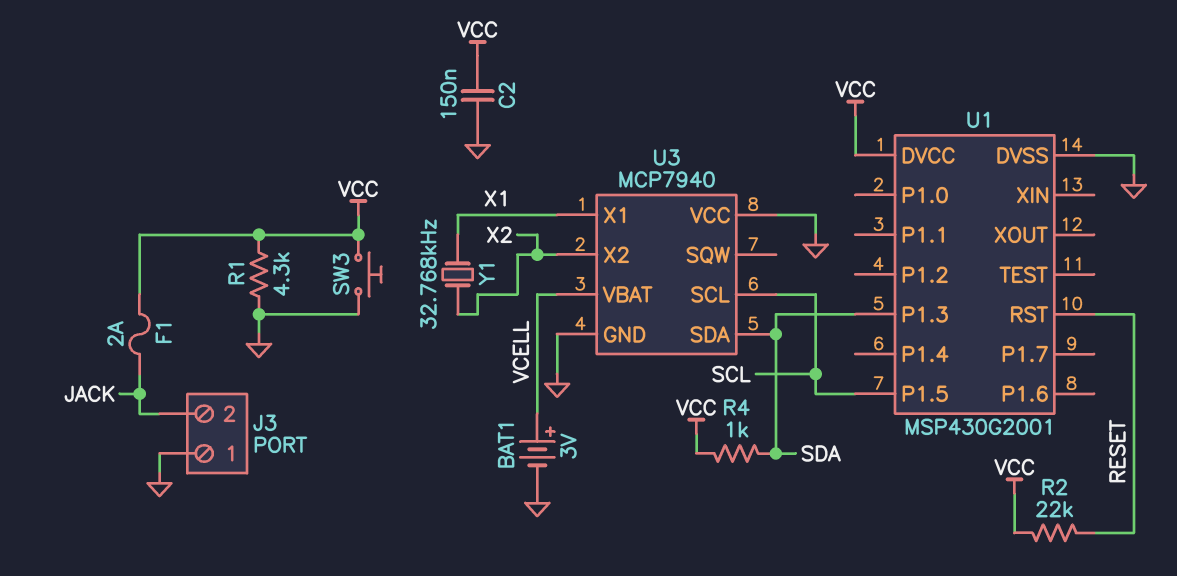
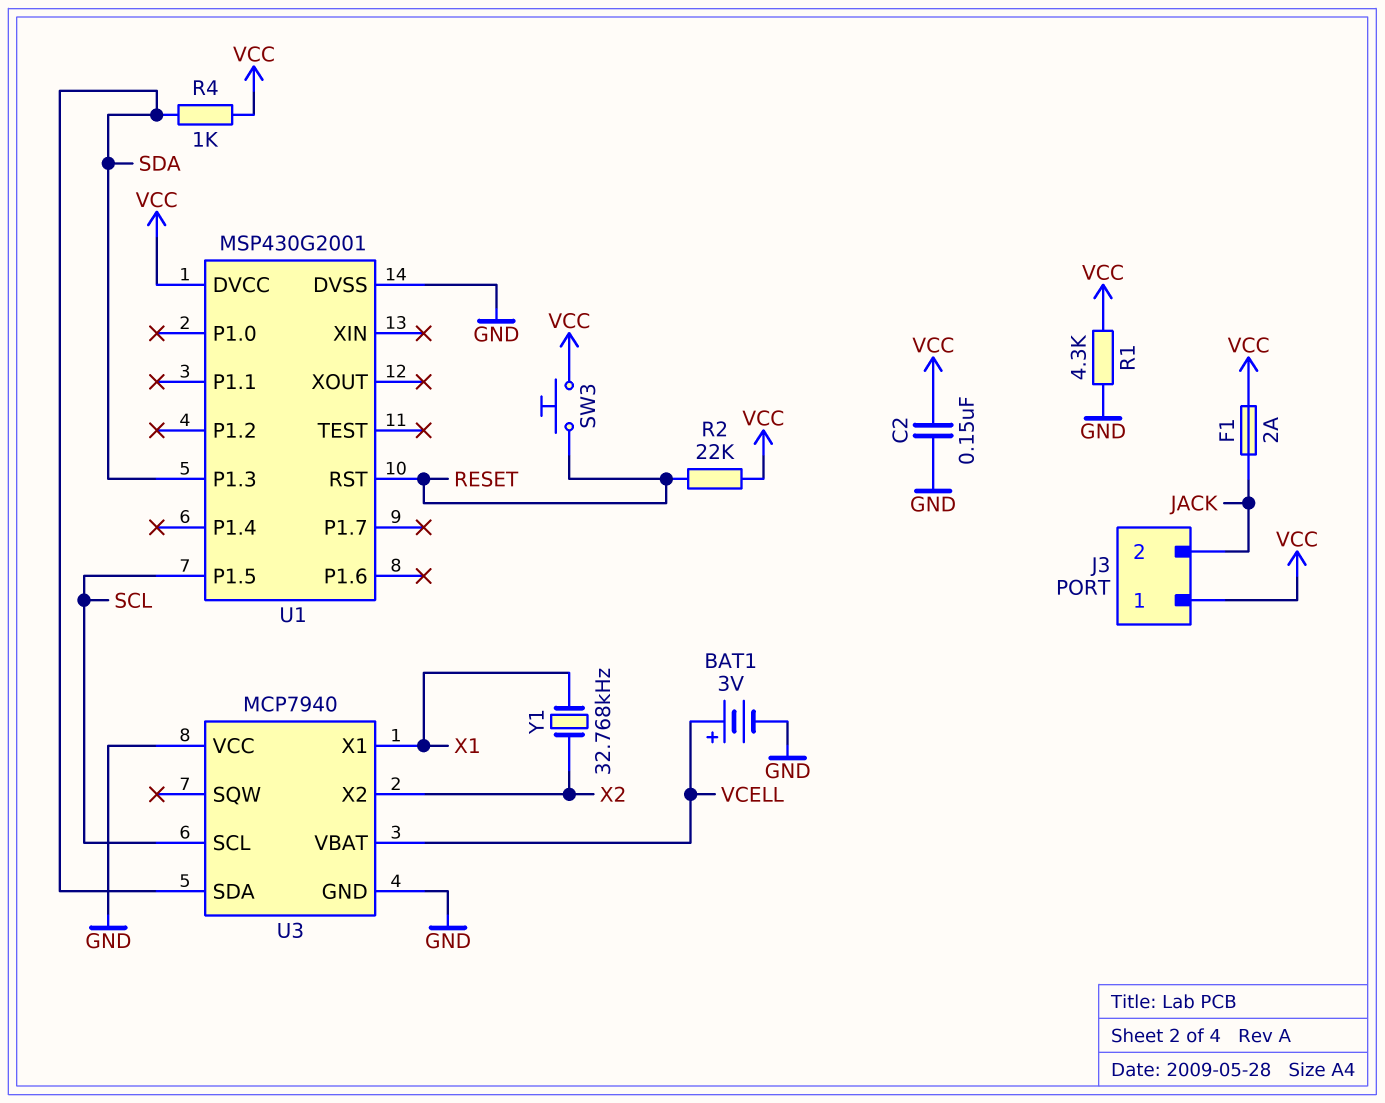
J3 pin 1: GND -> VCC
SW3: button (GND, VCC) -> button (RESET, VCC)

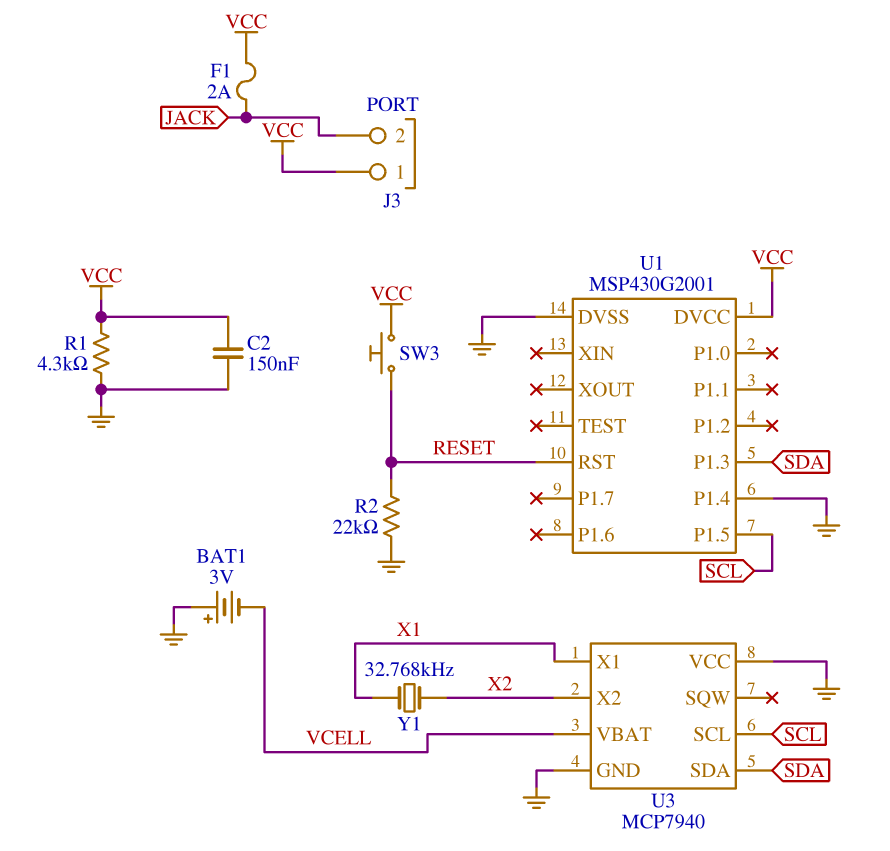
BAT1: 3V (plus VCELL, minus GND) -> 3V (plus GND, minus VCELL)
R2: 22k (RESET, VCC) -> 22k (GND, RESET)
R4: 1k (SDA, VCC) -> none
U1 pin P1.4: none -> GND

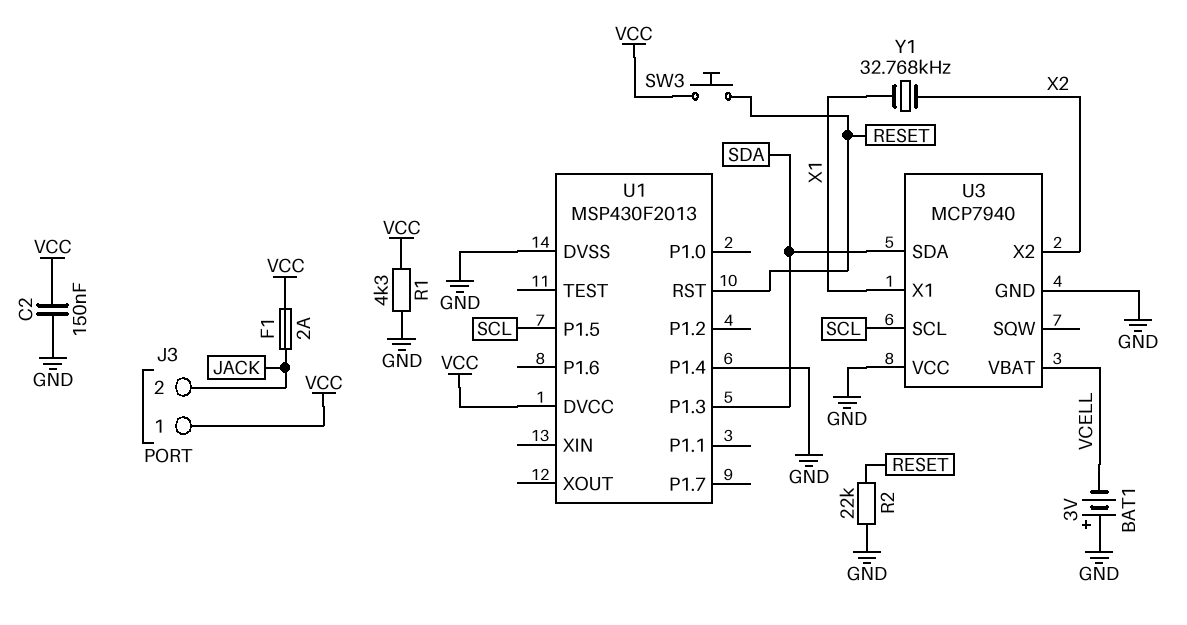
U1: MSP430G2001 -> MSP430F2013

